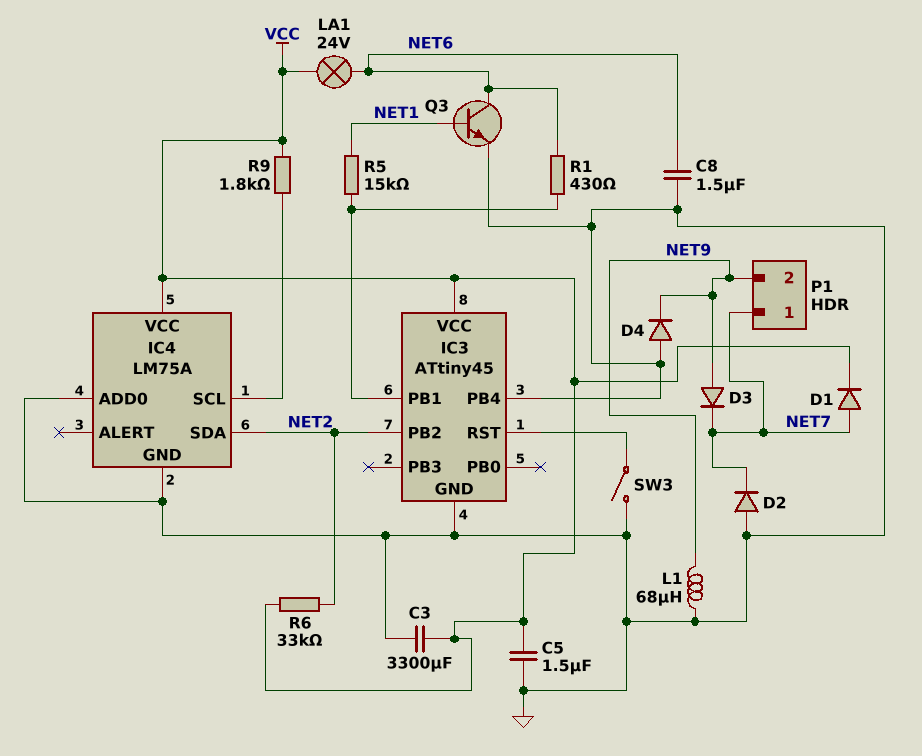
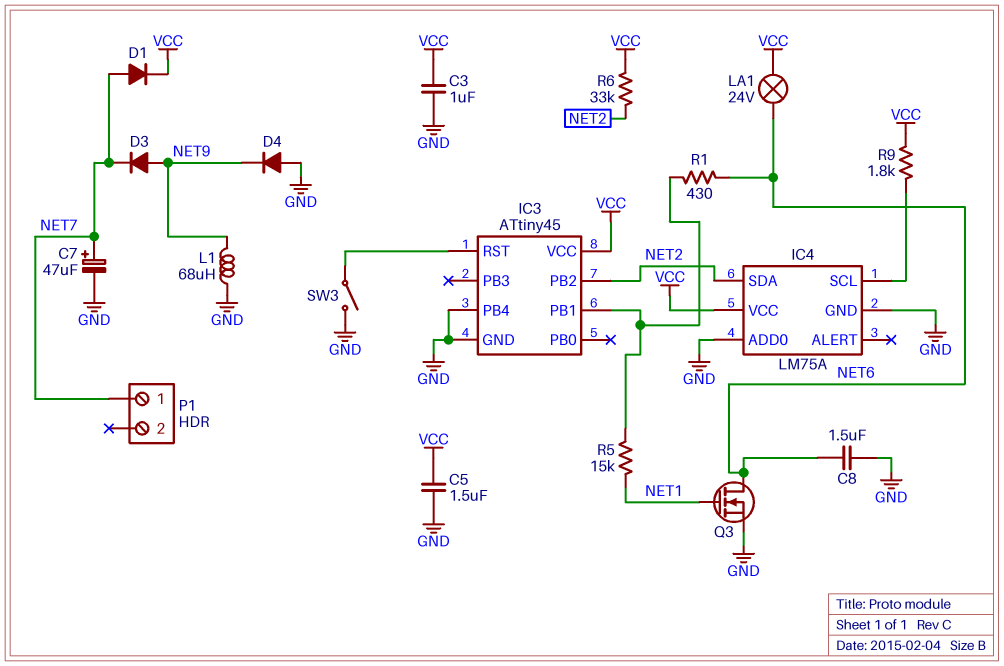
C3: 3300uF (GND, VCC) -> 1uF (GND, VCC)
C7: none -> 47uF (plus NET7, minus GND)
D2: diode (A GND, K NET7) -> none
P1 pin 2: NET9 -> none
Q3: NPN (B NET1, C NET6, E GND) -> NMOS (G NET1, D NET6, S GND)

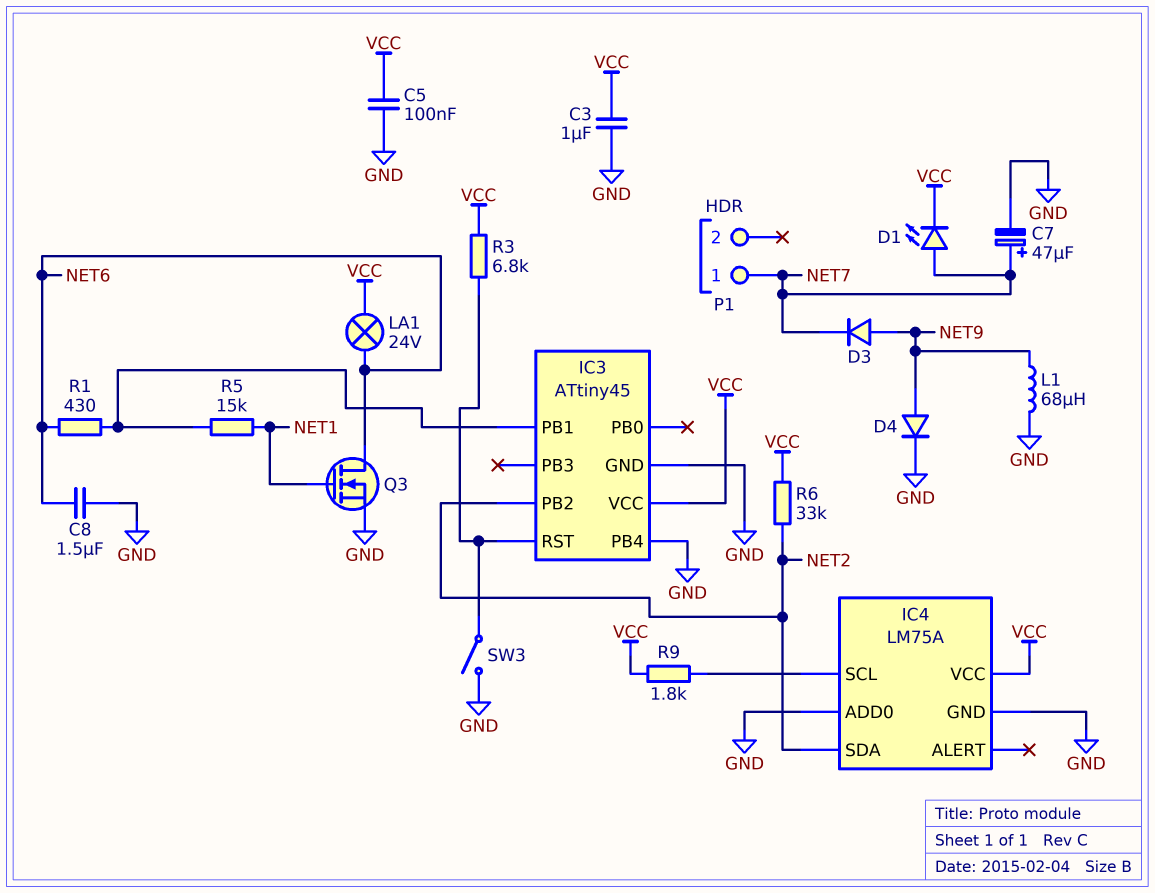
C5: 1.5uF (GND, VCC) -> 100nF (GND, VCC)
D1: diode (A NET7, K VCC) -> LED (A NET7, K VCC)
D4: diode (A GND, K NET9) -> diode (A NET9, K GND)
R3: none -> 6.8k (IC3/RST, VCC)

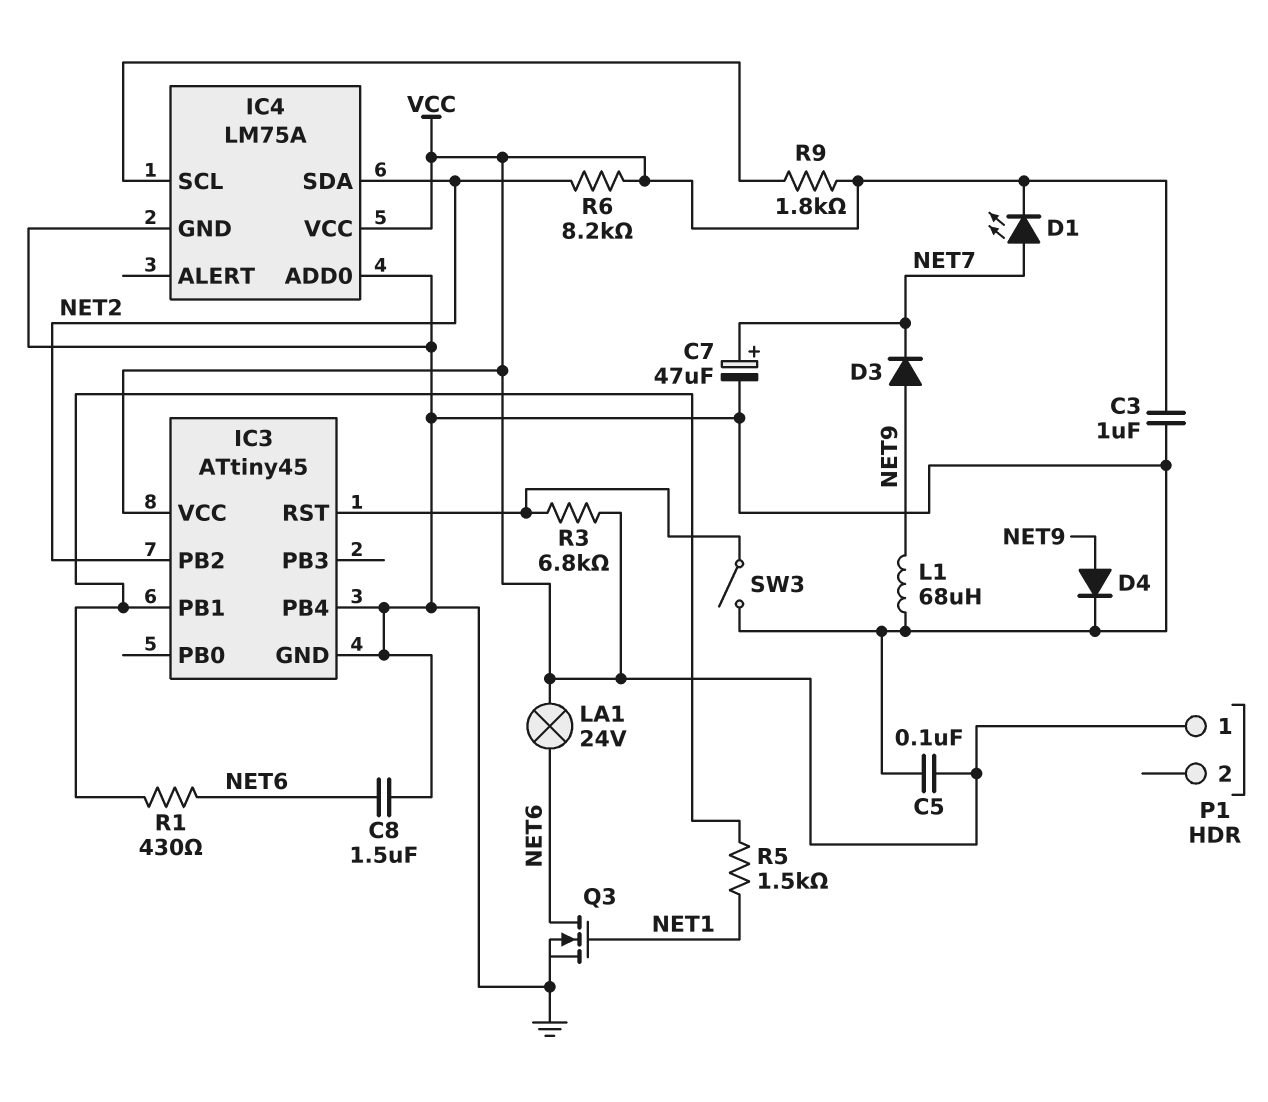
P1 pin 1: NET7 -> VCC
R5: 15k (IC3/PB1, NET1) -> 1.5k (IC3/PB1, NET1)
R6: 33k (NET2, VCC) -> 8.2k (NET2, VCC)

